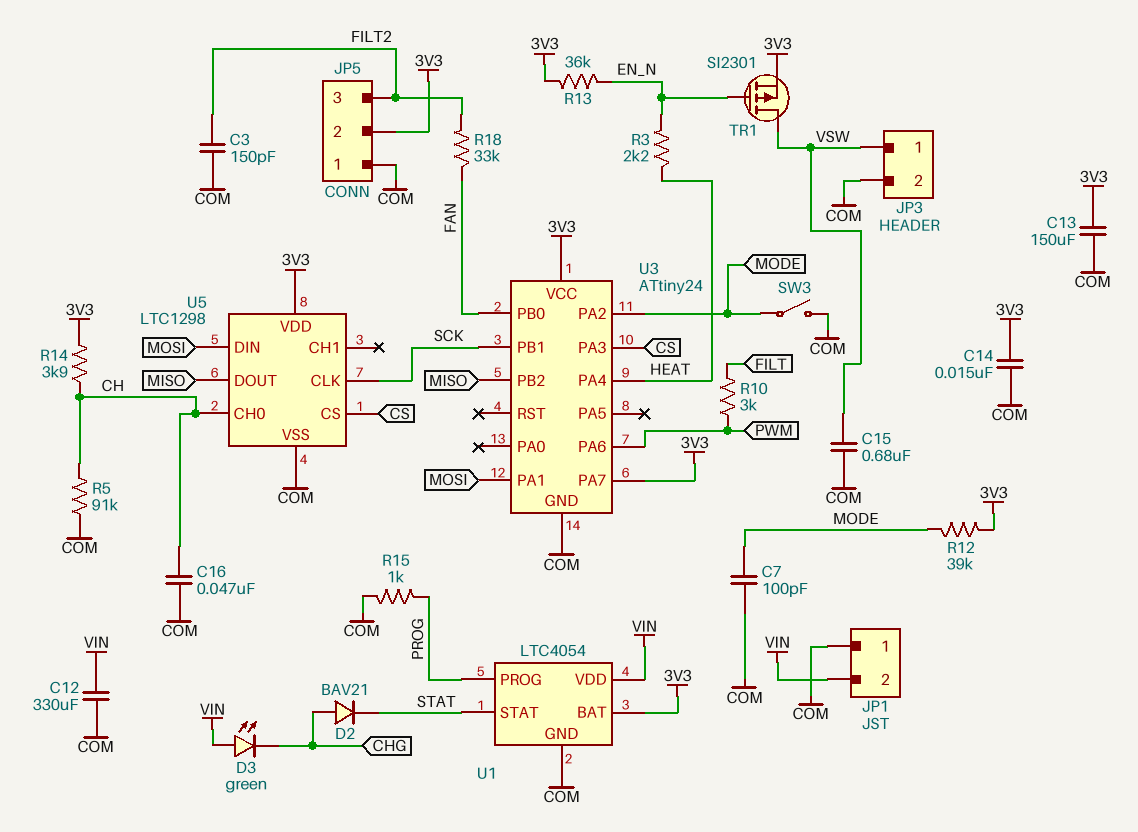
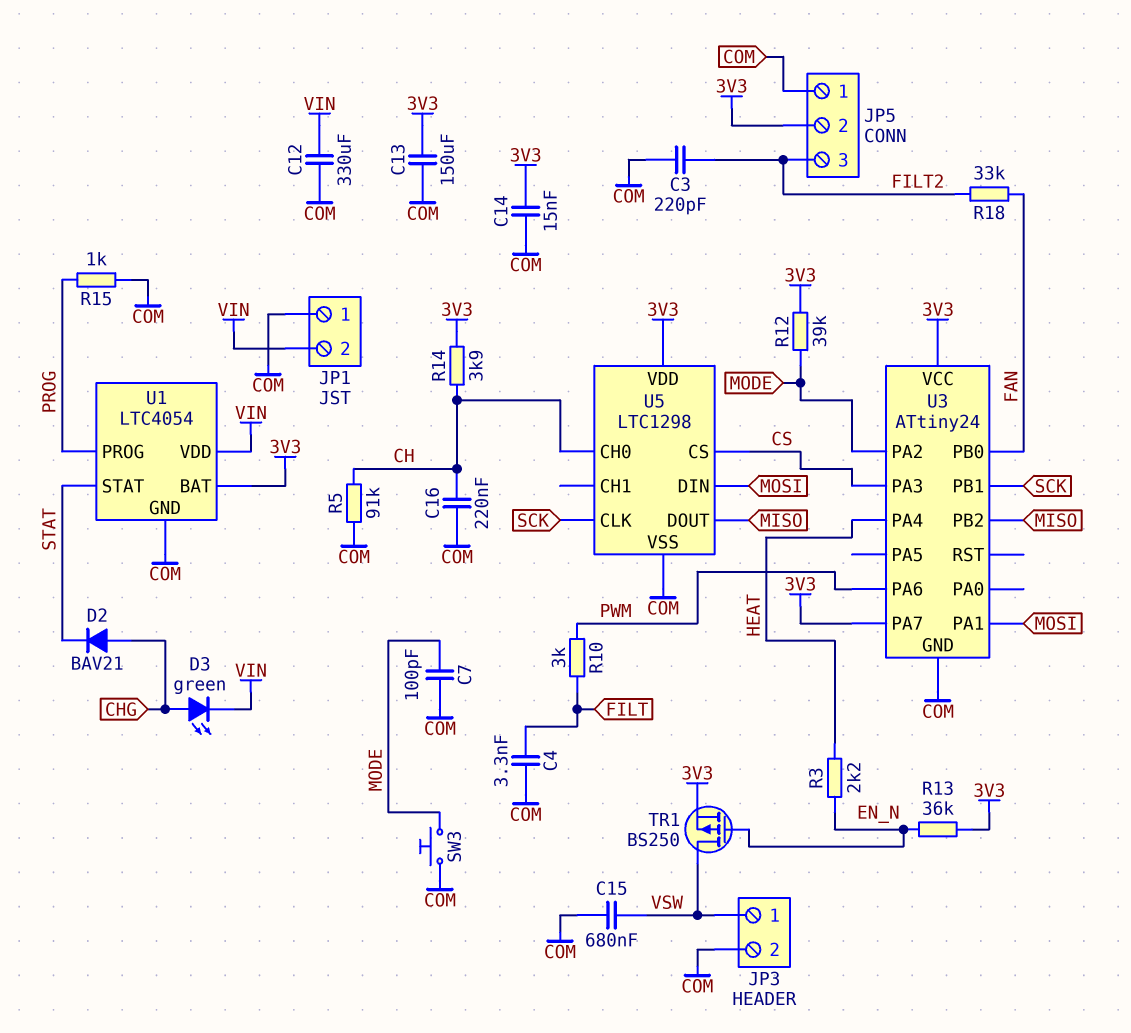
C3: 150pF (COM, FILT2) -> 220pF (COM, FILT2)
C4: none -> 3.3nF (COM, FILT)
C16: 47nF (CH, COM) -> 220nF (CH, COM)
D3: LED green (A VIN, K CHG) -> LED green (A CHG, K VIN)
SW3: switch (COM, MODE) -> button (COM, MODE)
TR1: PMOS SI2301 (G EN_N, D VSW, S 3V3) -> PMOS BS250 (G EN_N, D VSW, S 3V3)

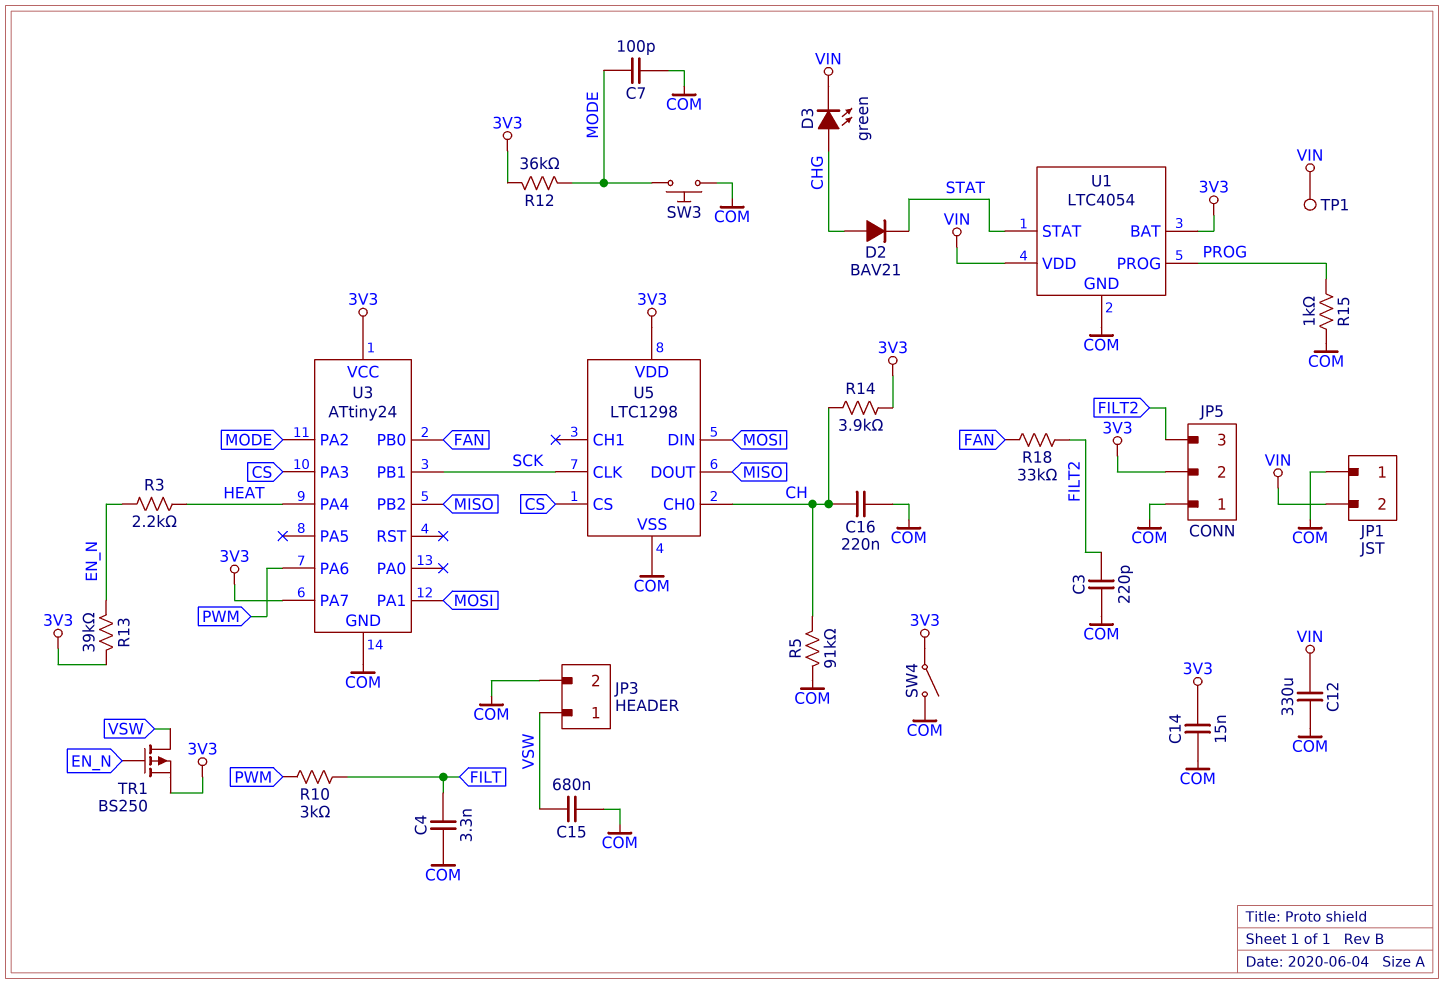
C13: 150uF (3V3, COM) -> none
R12: 39k (3V3, MODE) -> 36k (3V3, MODE)
R13: 36k (3V3, EN_N) -> 39k (3V3, EN_N)
SW4: none -> switch (3V3, COM)
TP1: none -> test point (VIN)

